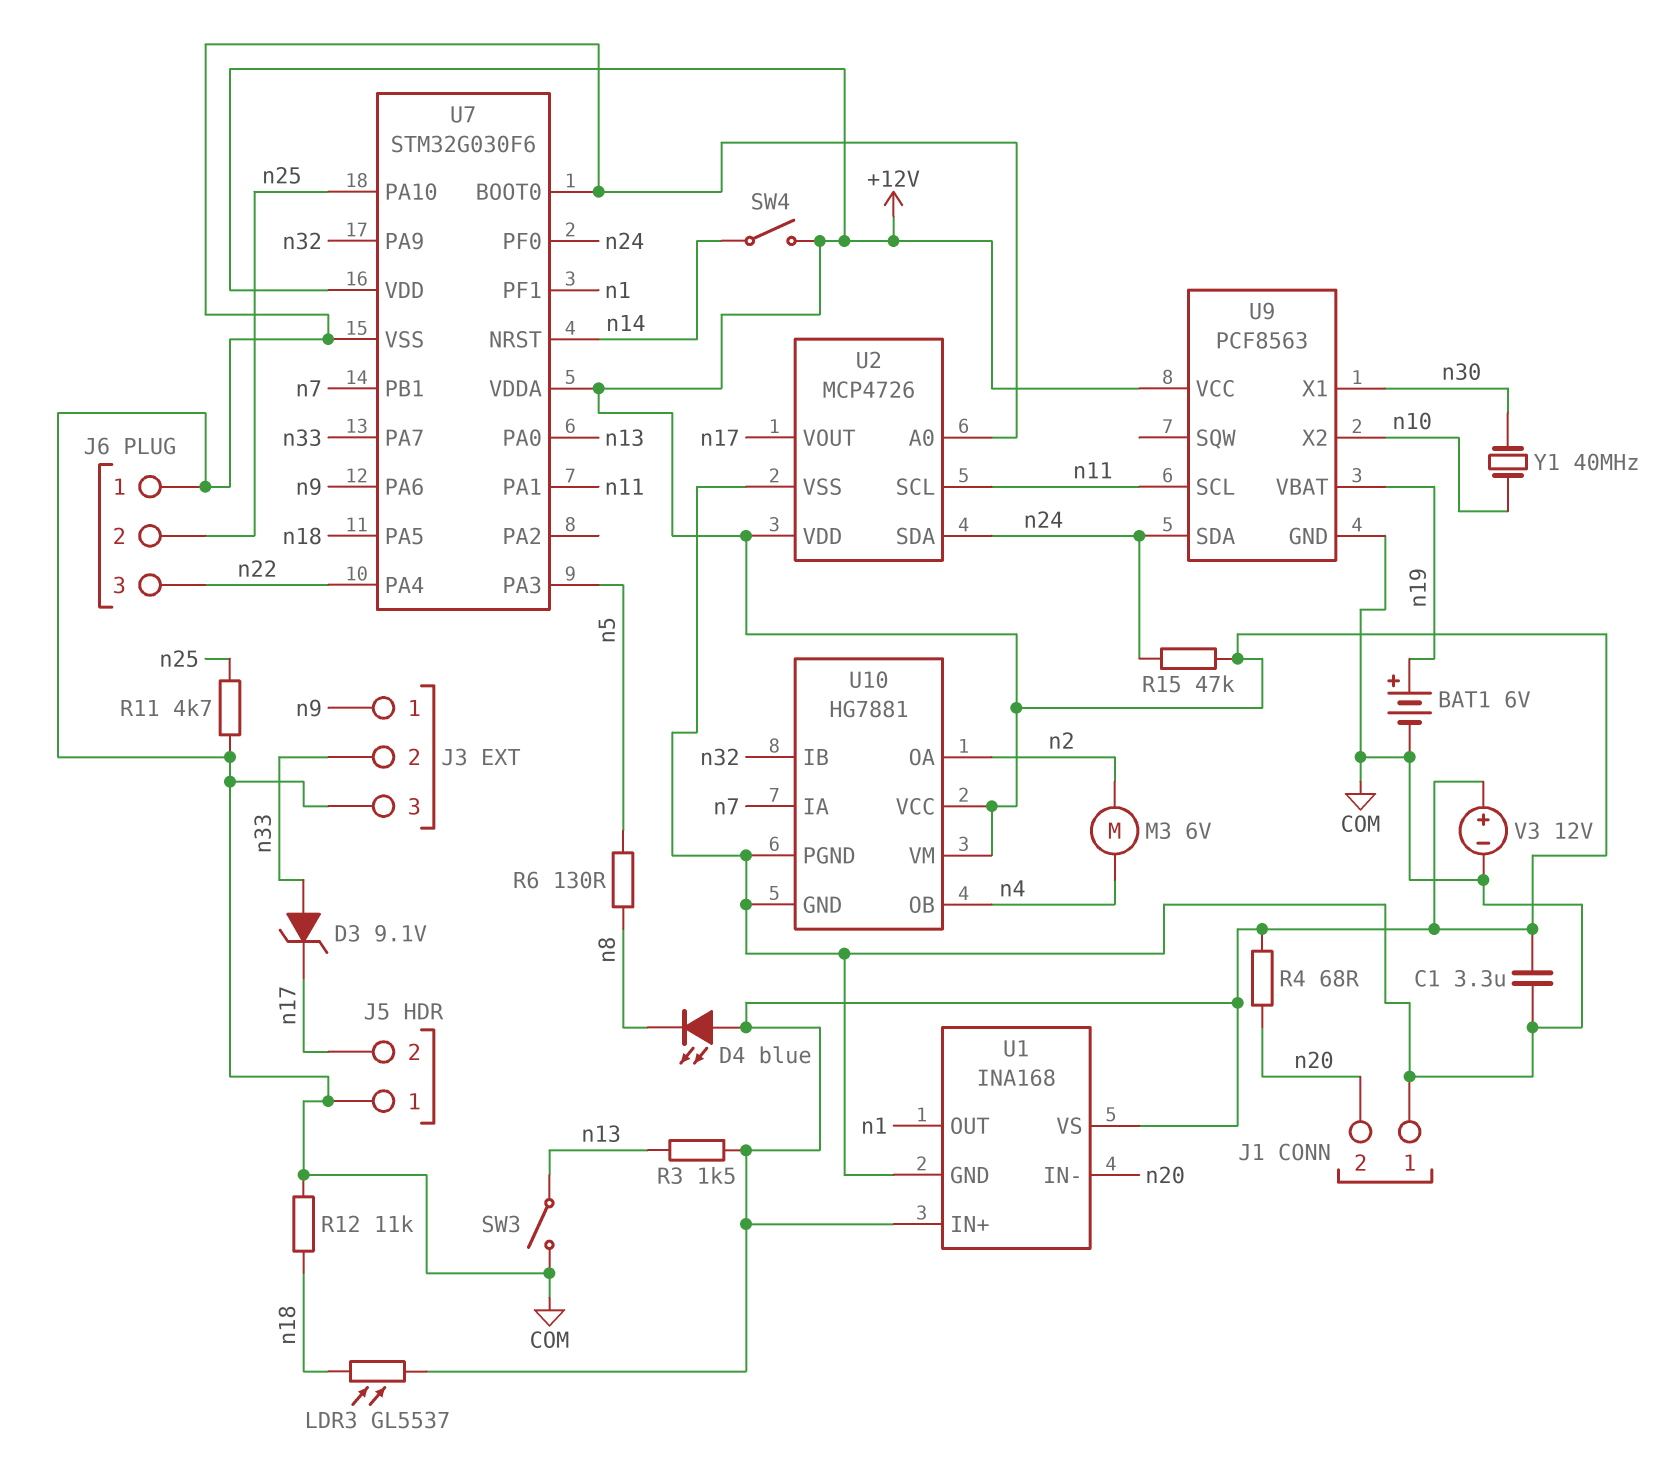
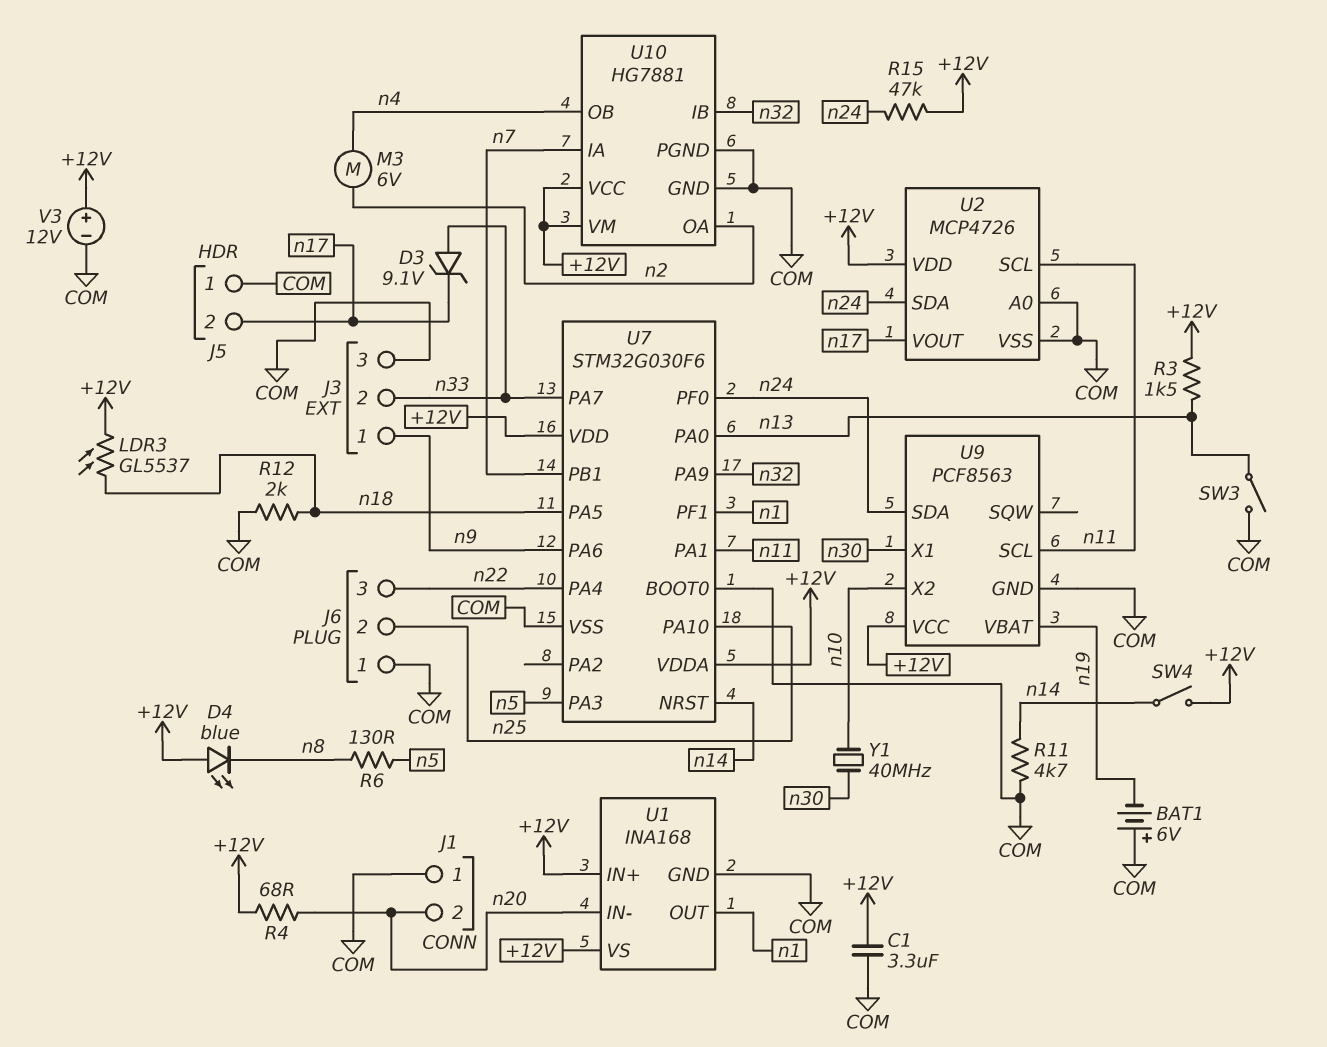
BAT1: 6V (plus n19, minus COM) -> 6V (plus COM, minus n19)
R11: 4.7k (COM, n25) -> 4.7k (COM, n14)
R12: 11k (COM, n18) -> 2k (COM, n18)

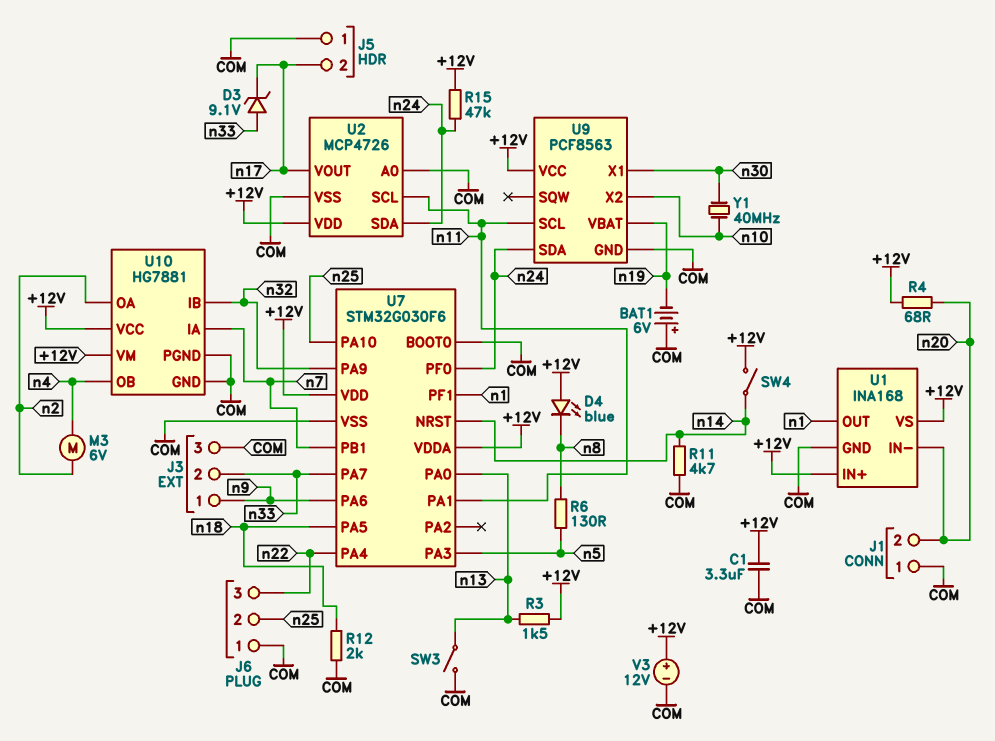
LDR3: GL5537 (+12V, n18) -> none

